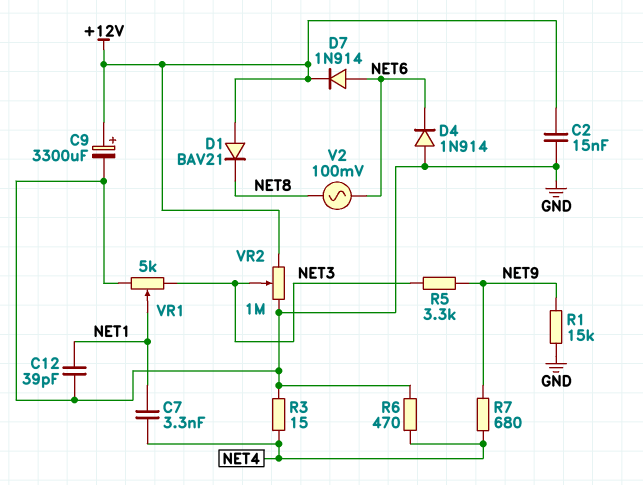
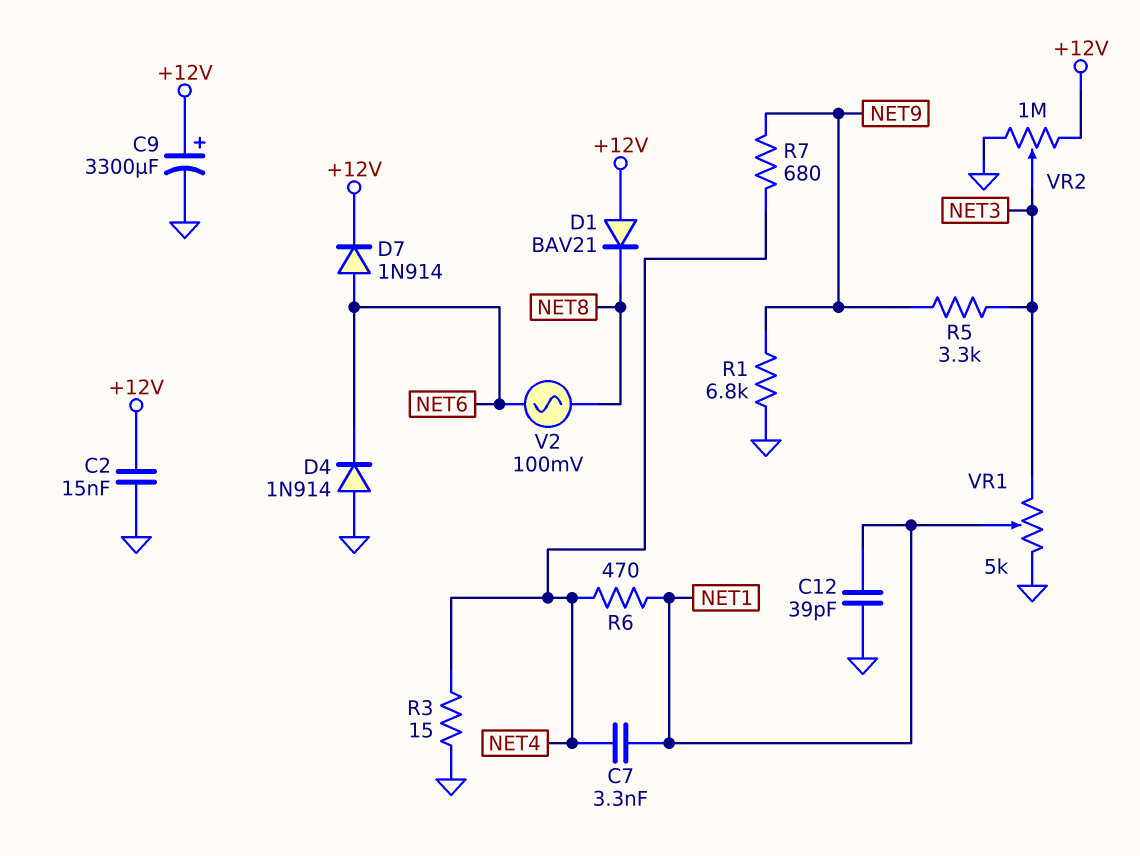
R1: 15k (GND, NET9) -> 6.8k (GND, NET9)
R6: 470 (GND, NET4) -> 470 (NET1, NET4)

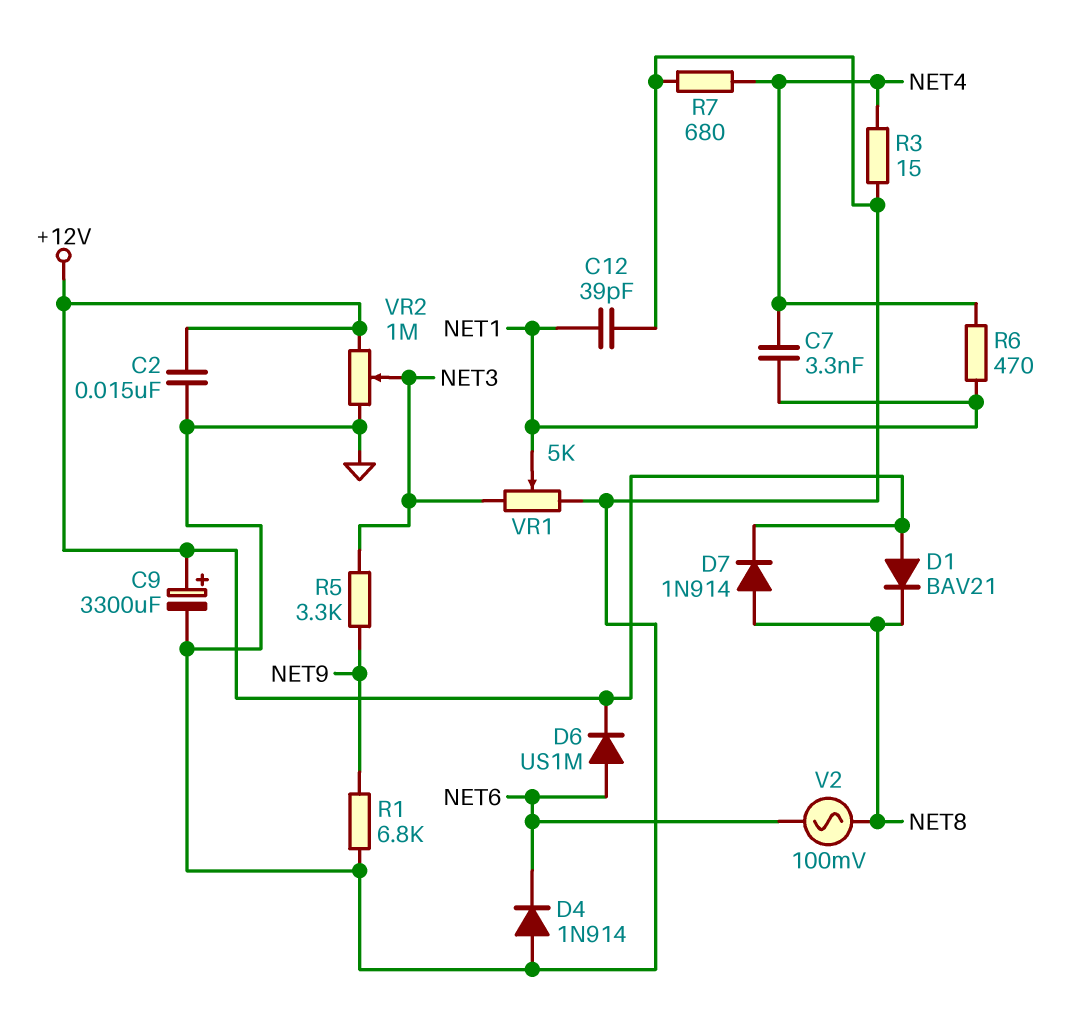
D6: none -> diode US1M (A NET6, K +12V)
D7: diode 1N914 (A NET6, K +12V) -> diode 1N914 (A NET8, K +12V)
R7: 680 (NET4, NET9) -> 680 (GND, NET4)

